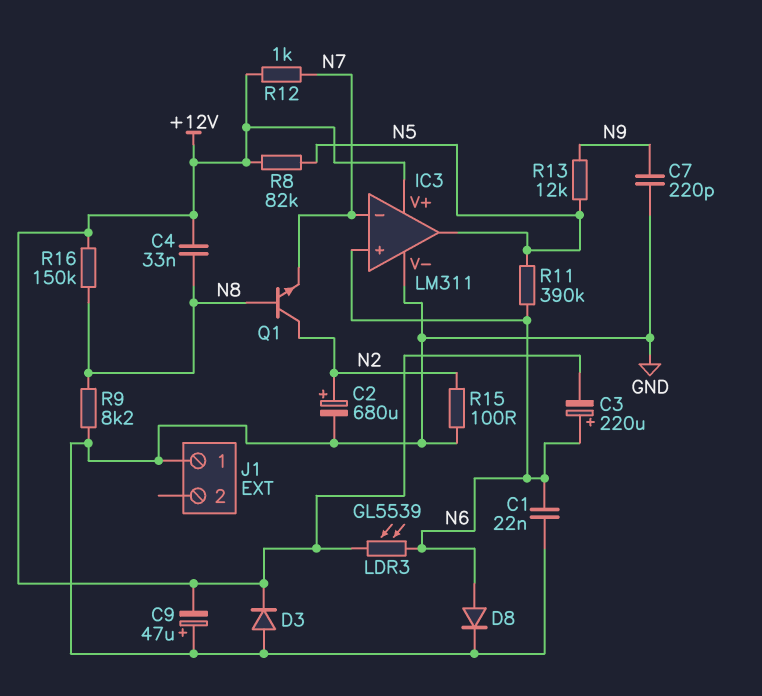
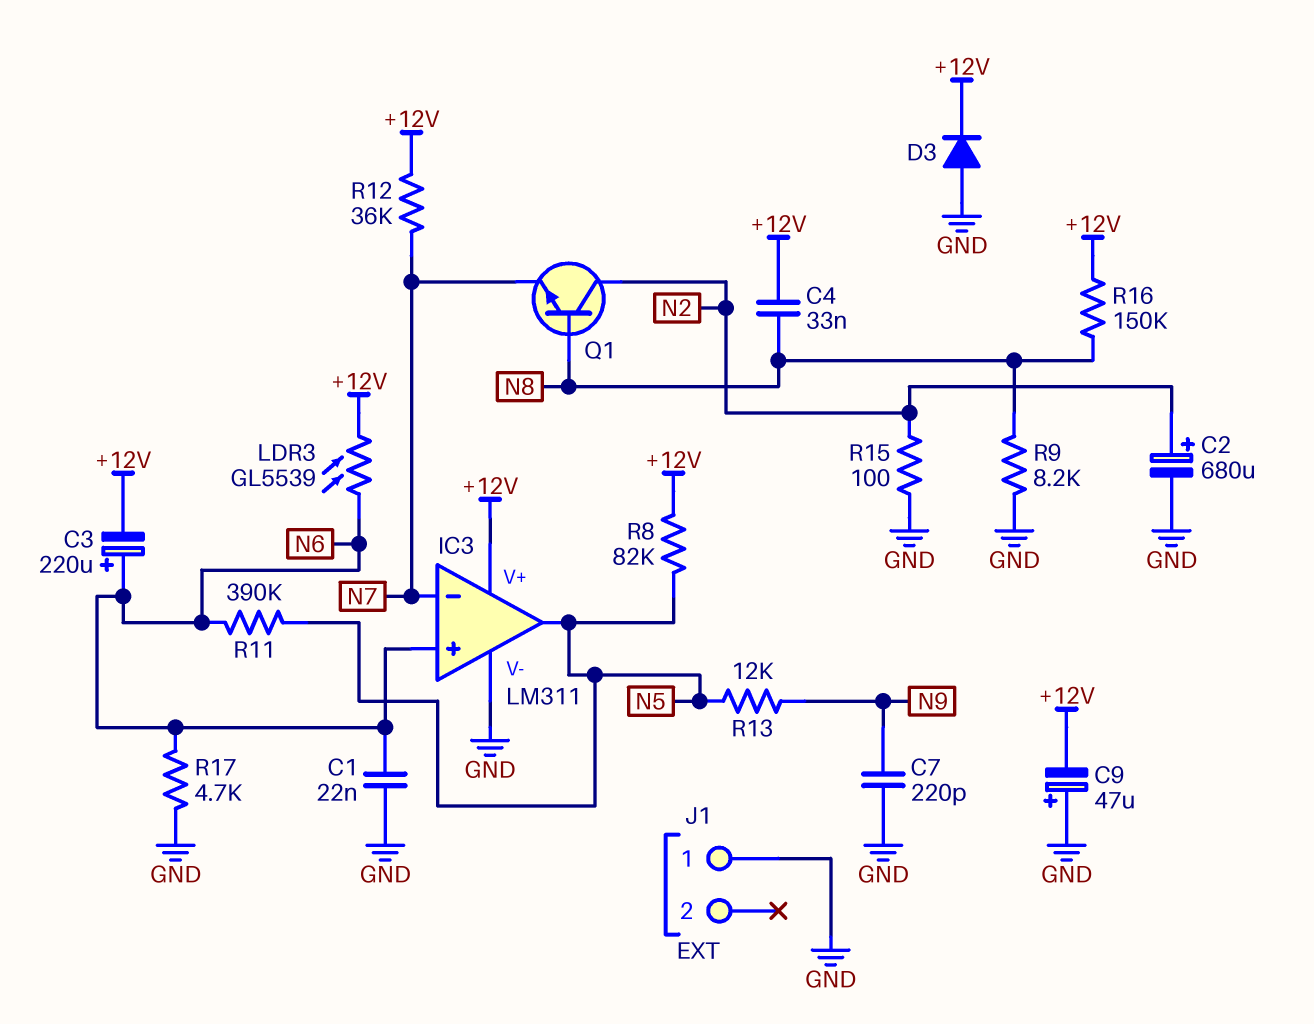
D8: diode (A N6, K GND) -> none
R12: 1k (+12V, N7) -> 36k (+12V, N7)
R17: none -> 4.7k (GND, N6)

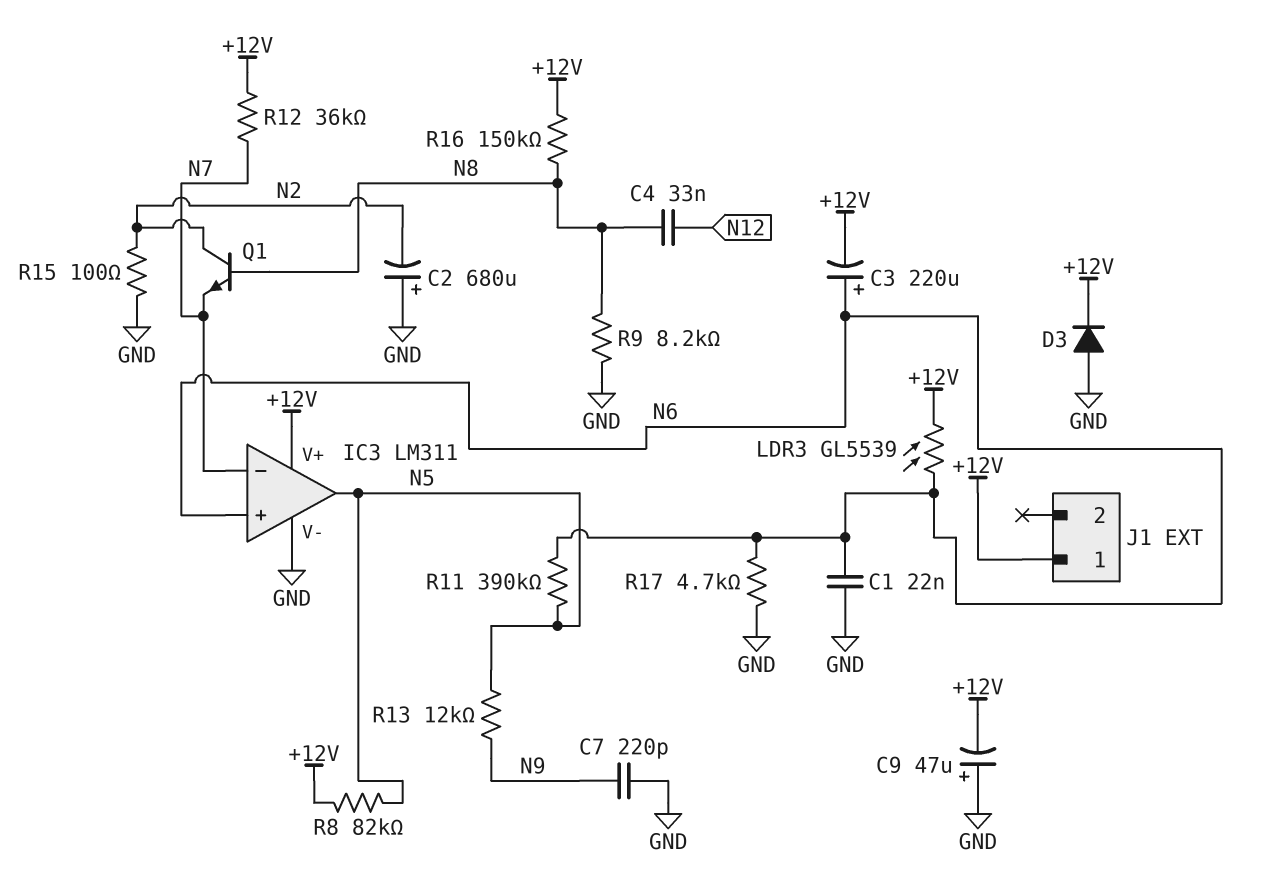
C2: 680uF (plus N2, minus GND) -> 680uF (plus GND, minus N2)
C4: 33nF (+12V, N8) -> 33nF (N8, N12)
J1 pin 1: GND -> +12V

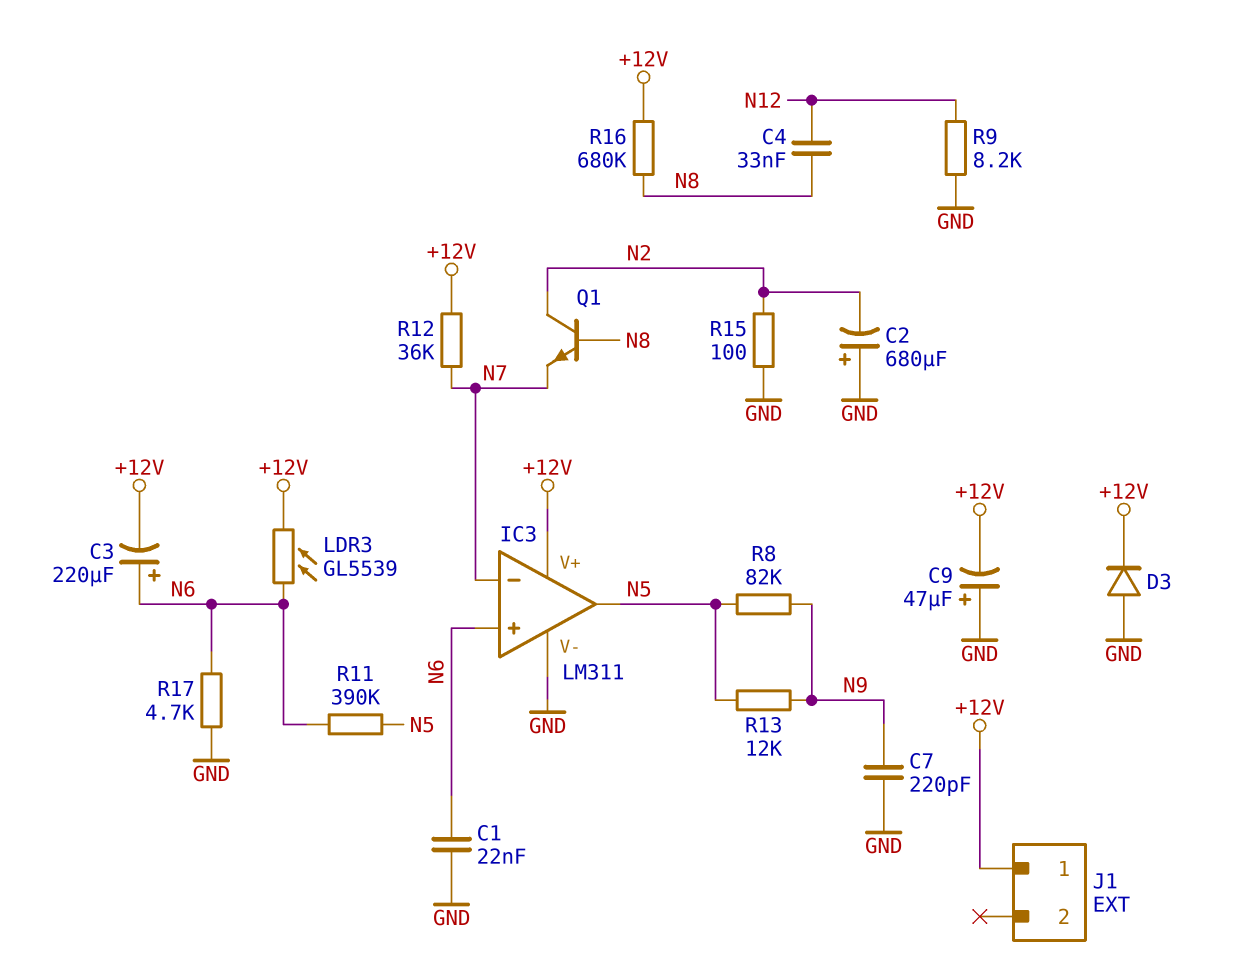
R8: 82k (+12V, N5) -> 82k (N5, N9)
R9: 8.2k (GND, N8) -> 8.2k (GND, N12)
R16: 150k (+12V, N8) -> 680k (+12V, N8)

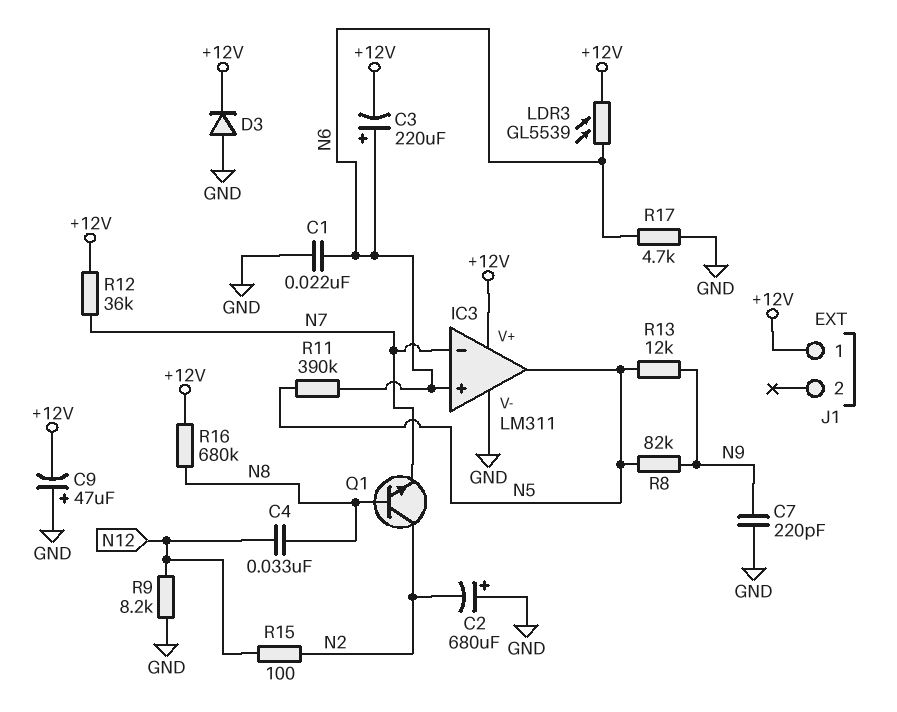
R15: 100 (GND, N2) -> 100 (N2, N12)

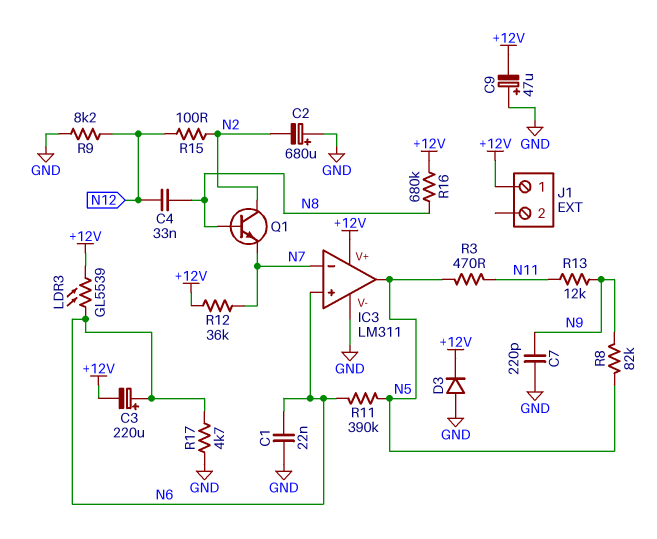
R3: none -> 470 (N5, N11)
R13: 12k (N5, N9) -> 12k (N9, N11)

